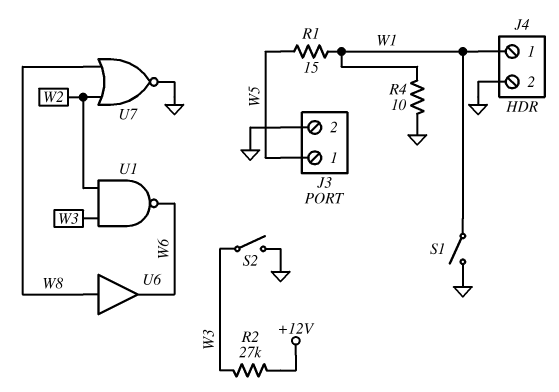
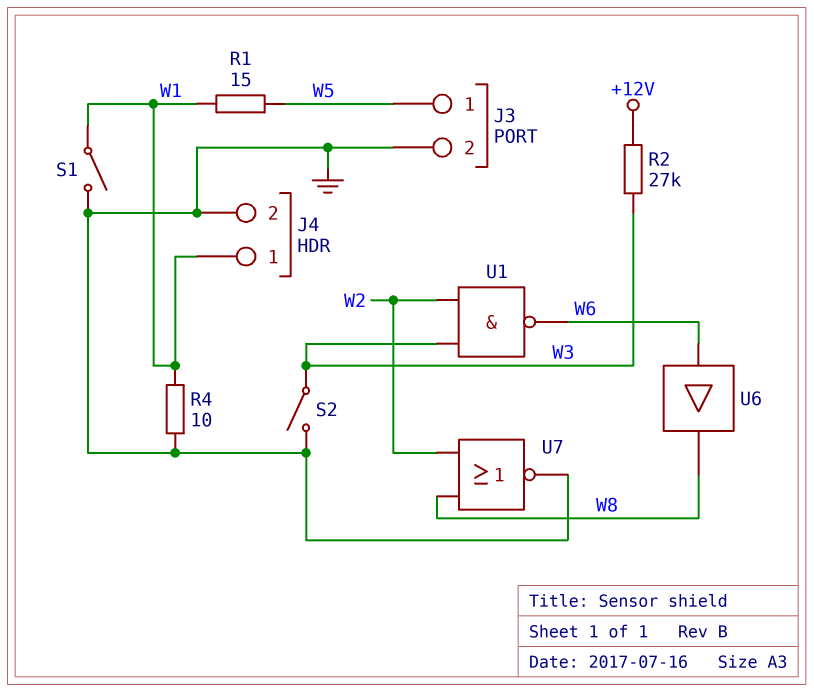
U6: buffer (in W8, out W6) -> buffer (in W6, out W8)

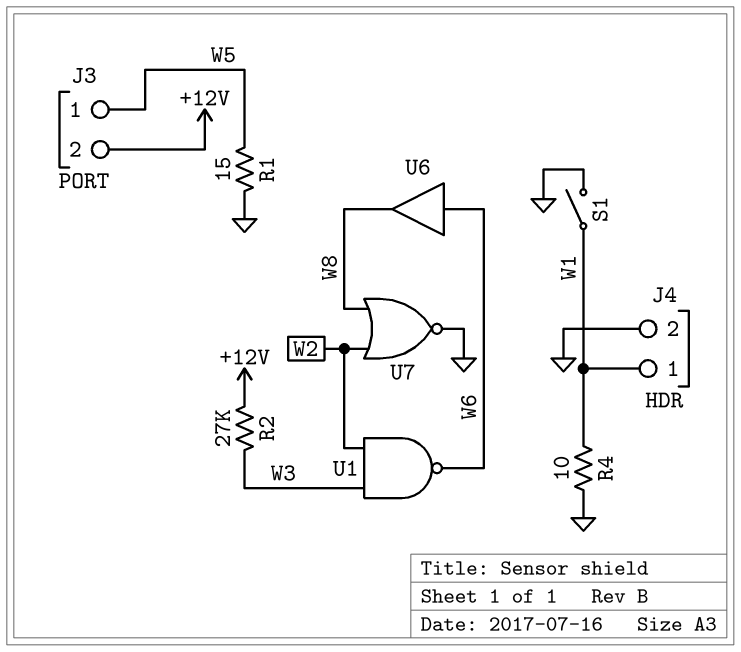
J3 pin 2: GND -> +12V
R1: 15 (W1, W5) -> 15 (GND, W5)
S2: switch (GND, W3) -> none

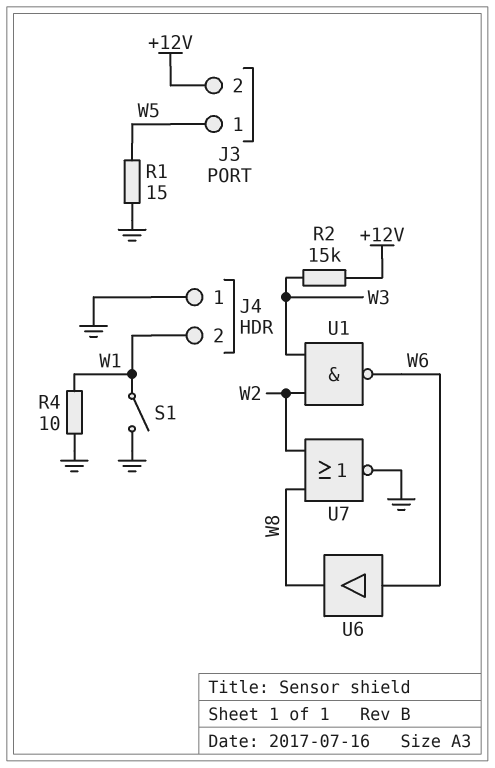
J4 pin 1: W1 -> GND
J4 pin 2: GND -> W1
R2: 27k (+12V, W3) -> 15k (+12V, W3)

